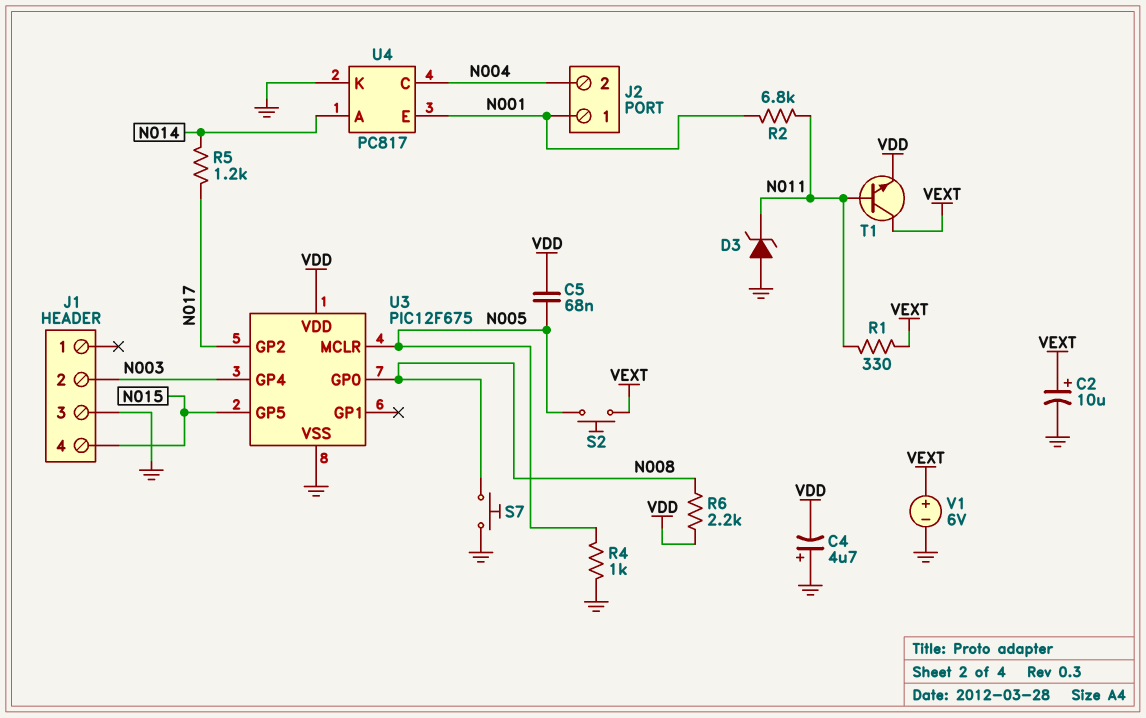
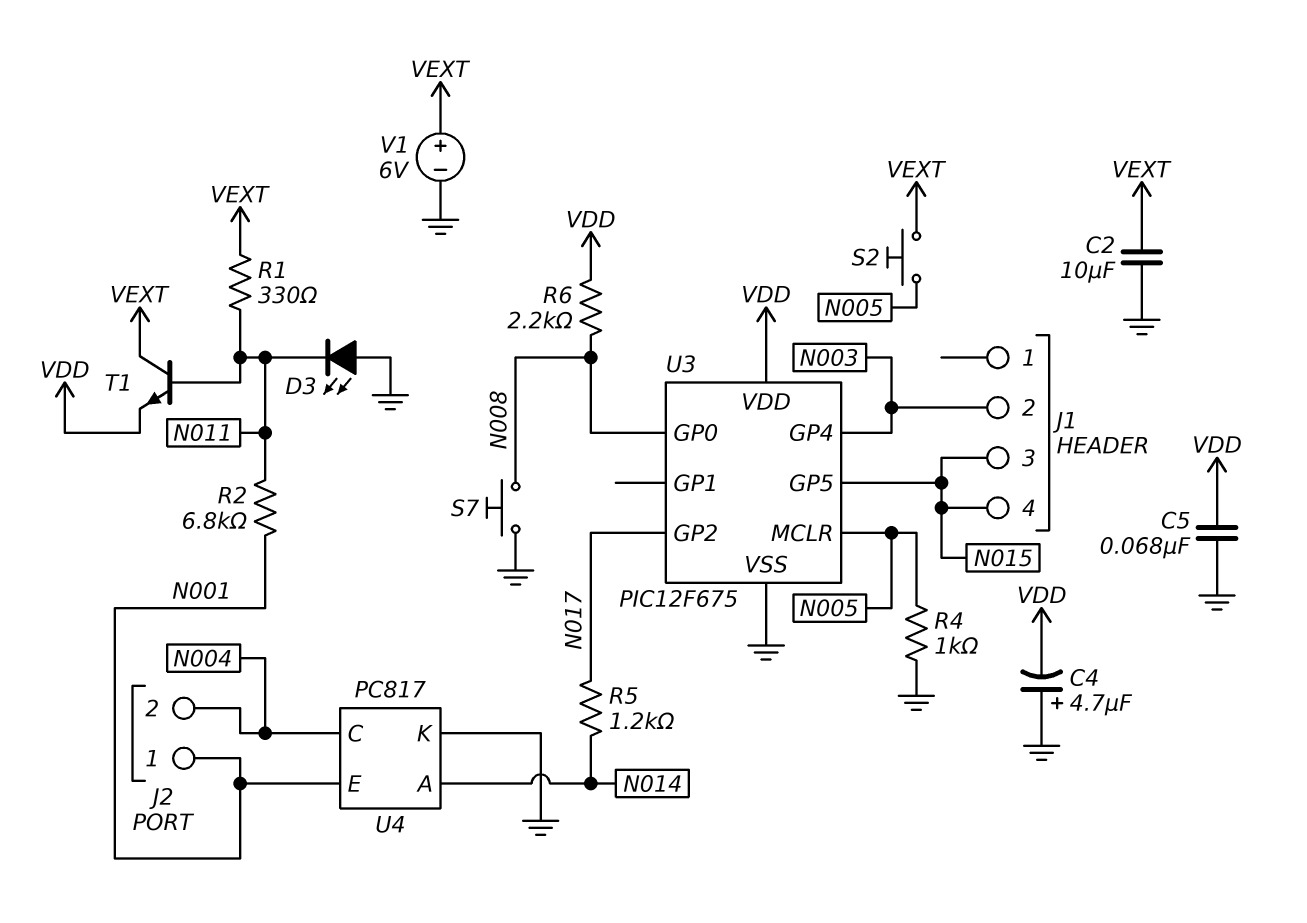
C2: 10uF (plus VEXT, minus GND) -> 10uF (GND, VEXT)
C5: 68nF (N005, VDD) -> 68nF (GND, VDD)
D3: zener (A GND, K N011) -> LED (A GND, K N011)
J1 pin 3: GND -> N015

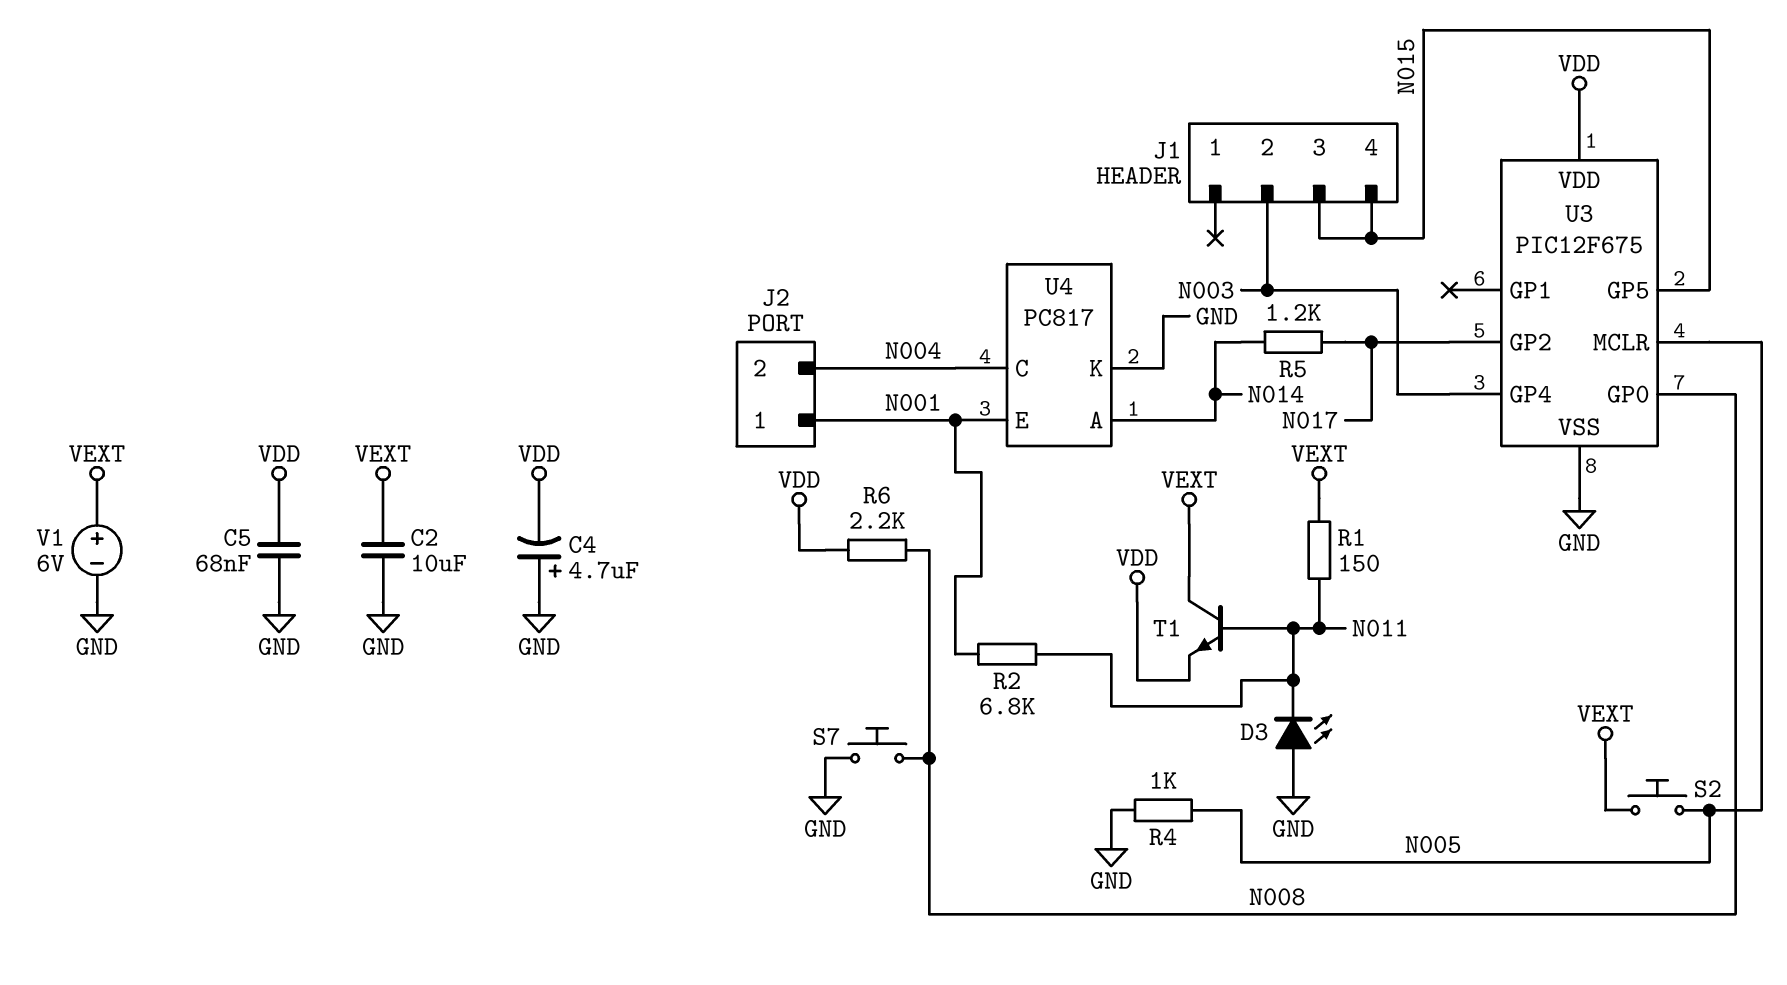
R1: 330 (N011, VEXT) -> 150 (N011, VEXT)

